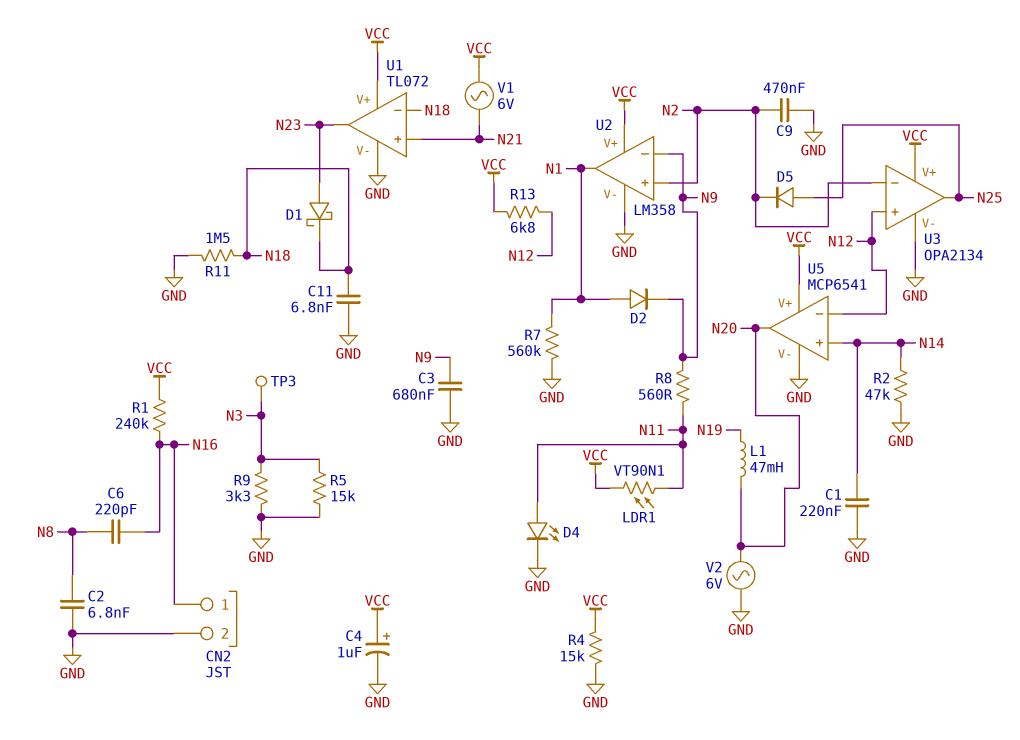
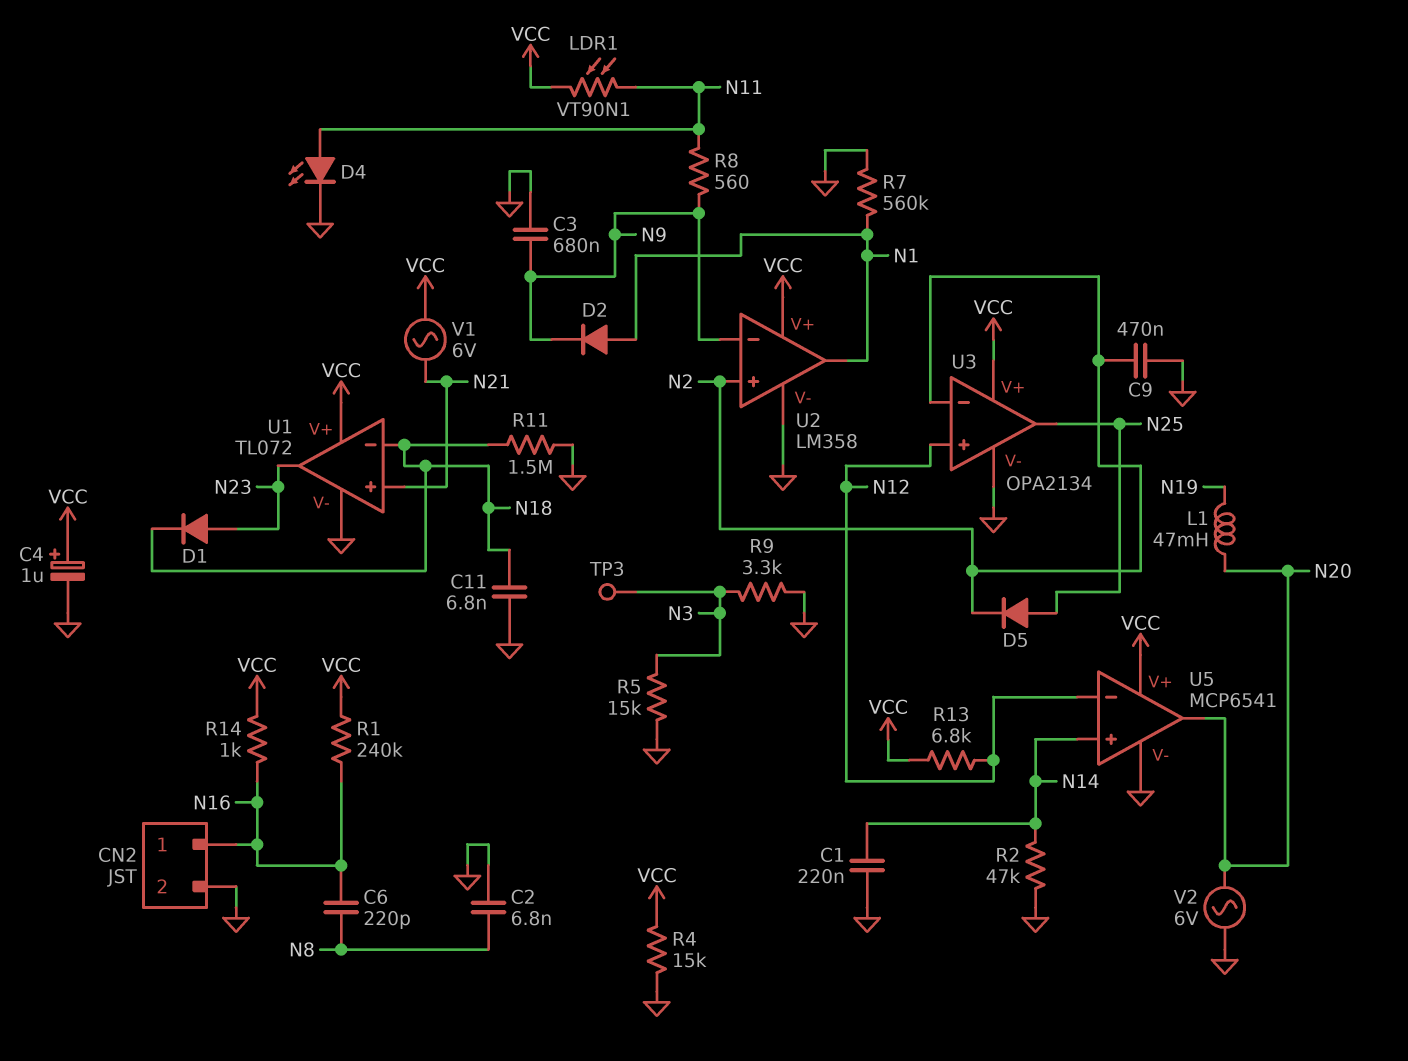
D1: schottky (A N23, K N18) -> diode (A N23, K N18)
R14: none -> 1k (N16, VCC)

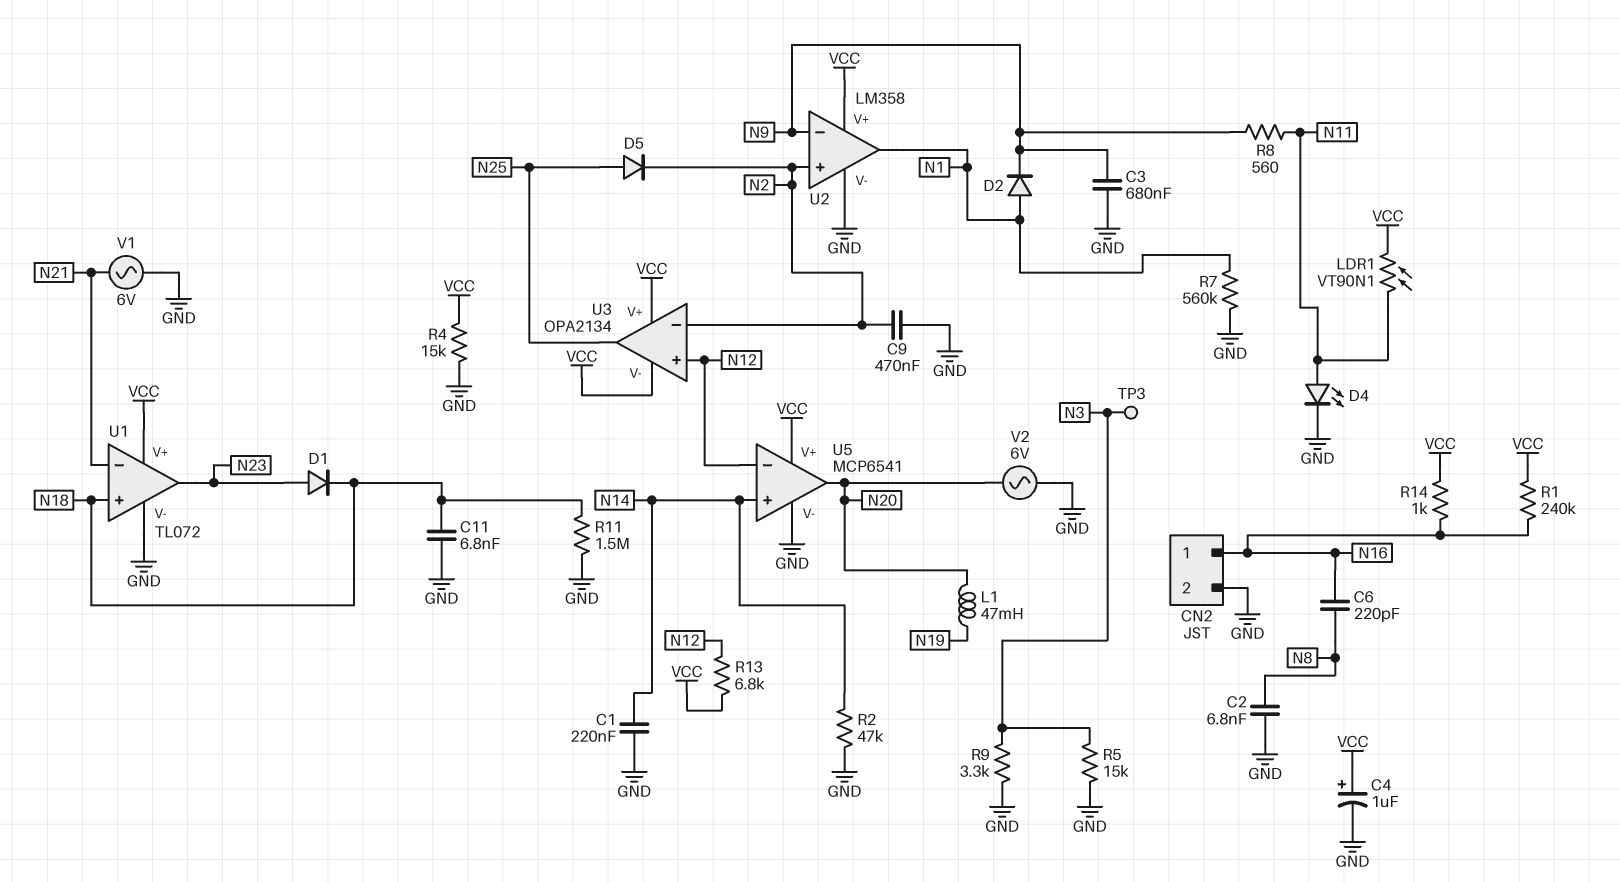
U1 pin in+: N21 -> N18
U1 pin in-: N18 -> N21
U3 pin V-: GND -> VCC
V1: AC 6V (N21, VCC) -> AC 6V (GND, N21)

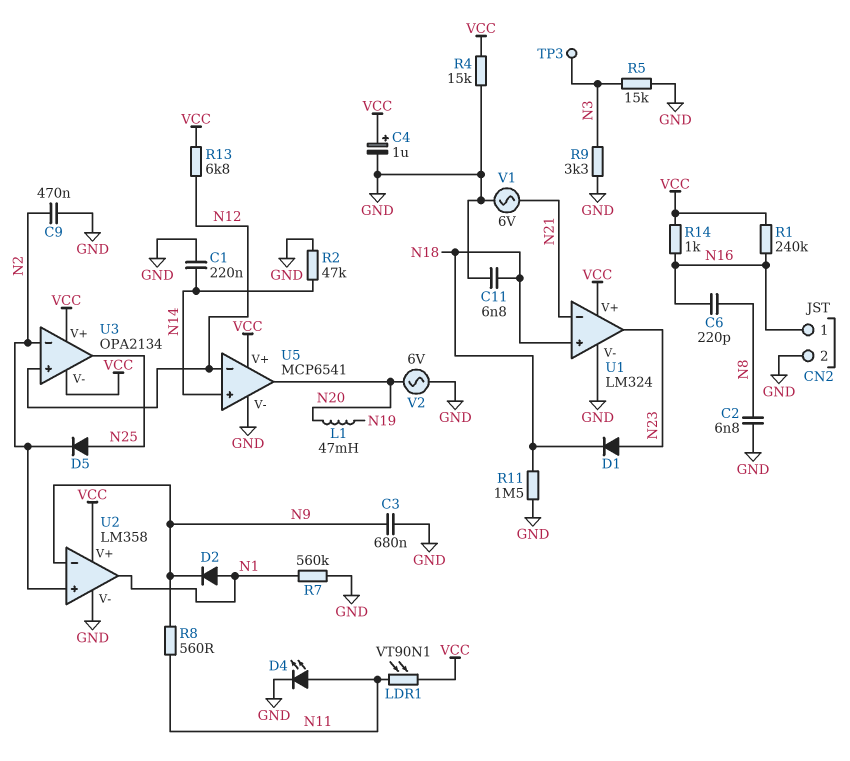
U1: TL072 -> LM324

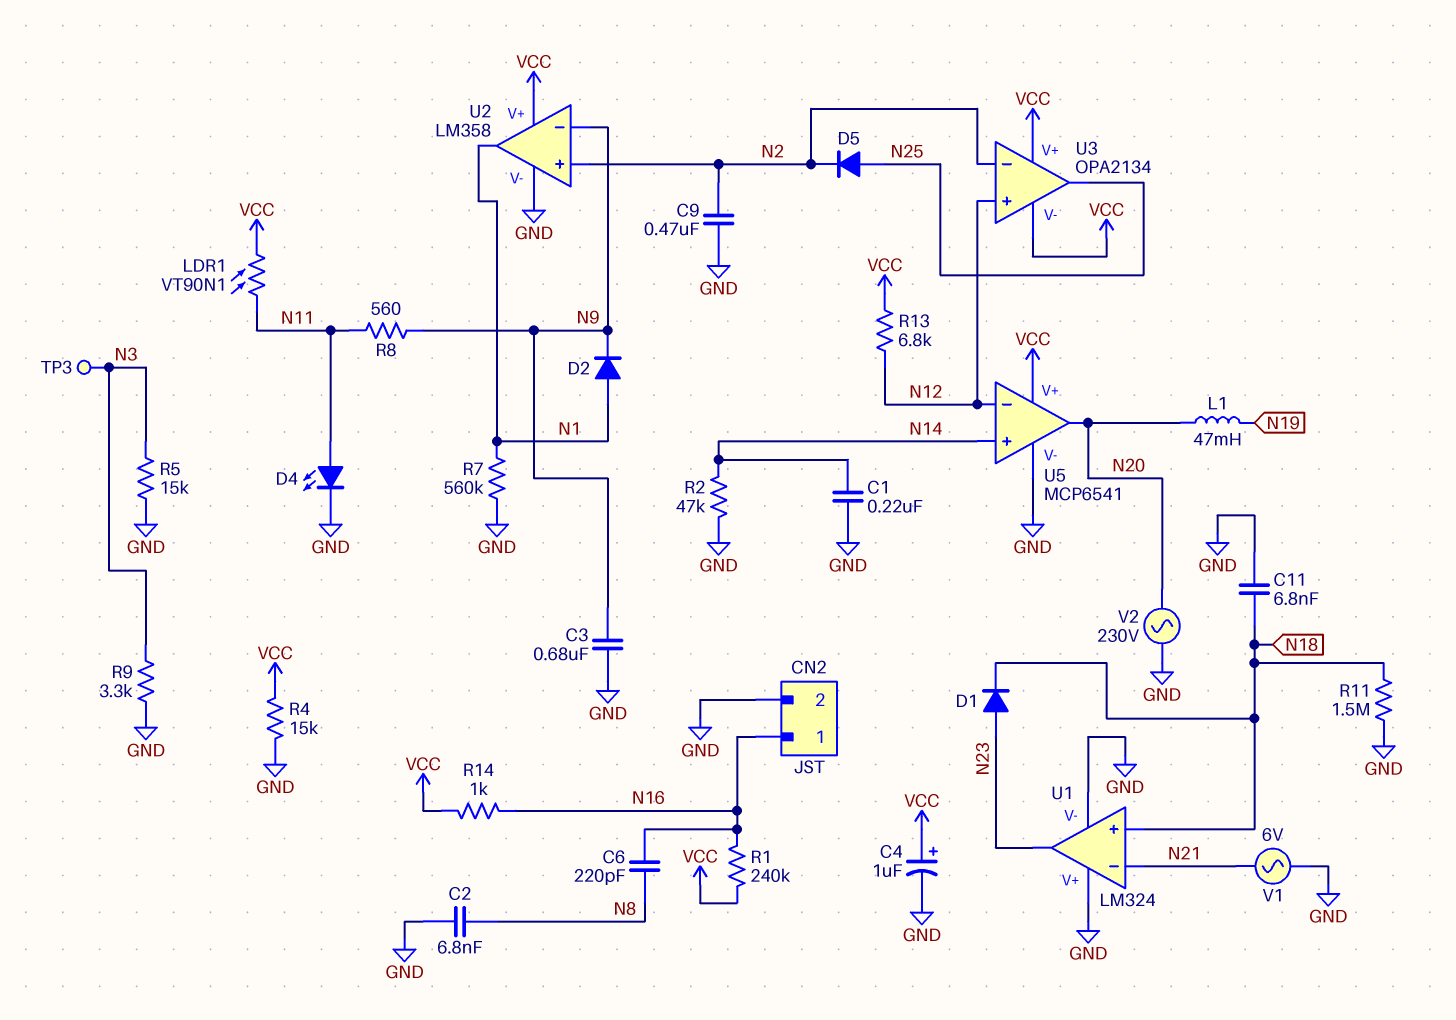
U1 pin V+: VCC -> GND
V2: AC 6V (GND, N20) -> AC 230V (GND, N20)

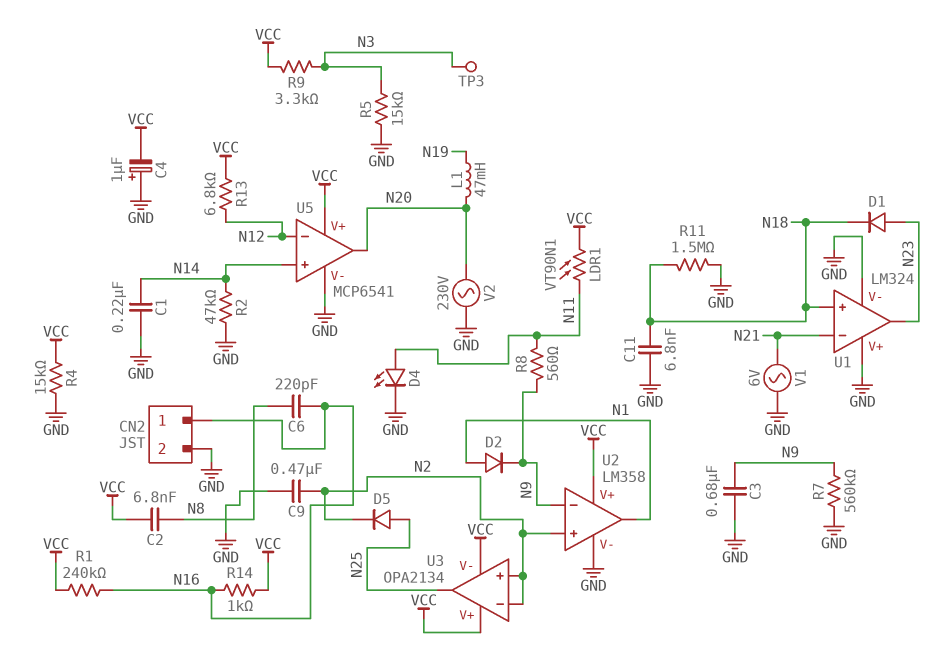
C2: 6.8nF (GND, N8) -> 6.8nF (N8, VCC)
C4: 1uF (plus VCC, minus GND) -> 1uF (plus GND, minus VCC)
R7: 560k (GND, N1) -> 560k (GND, N9)
R9: 3.3k (GND, N3) -> 3.3k (N3, VCC)
U3 pin in+: N12 -> N2

